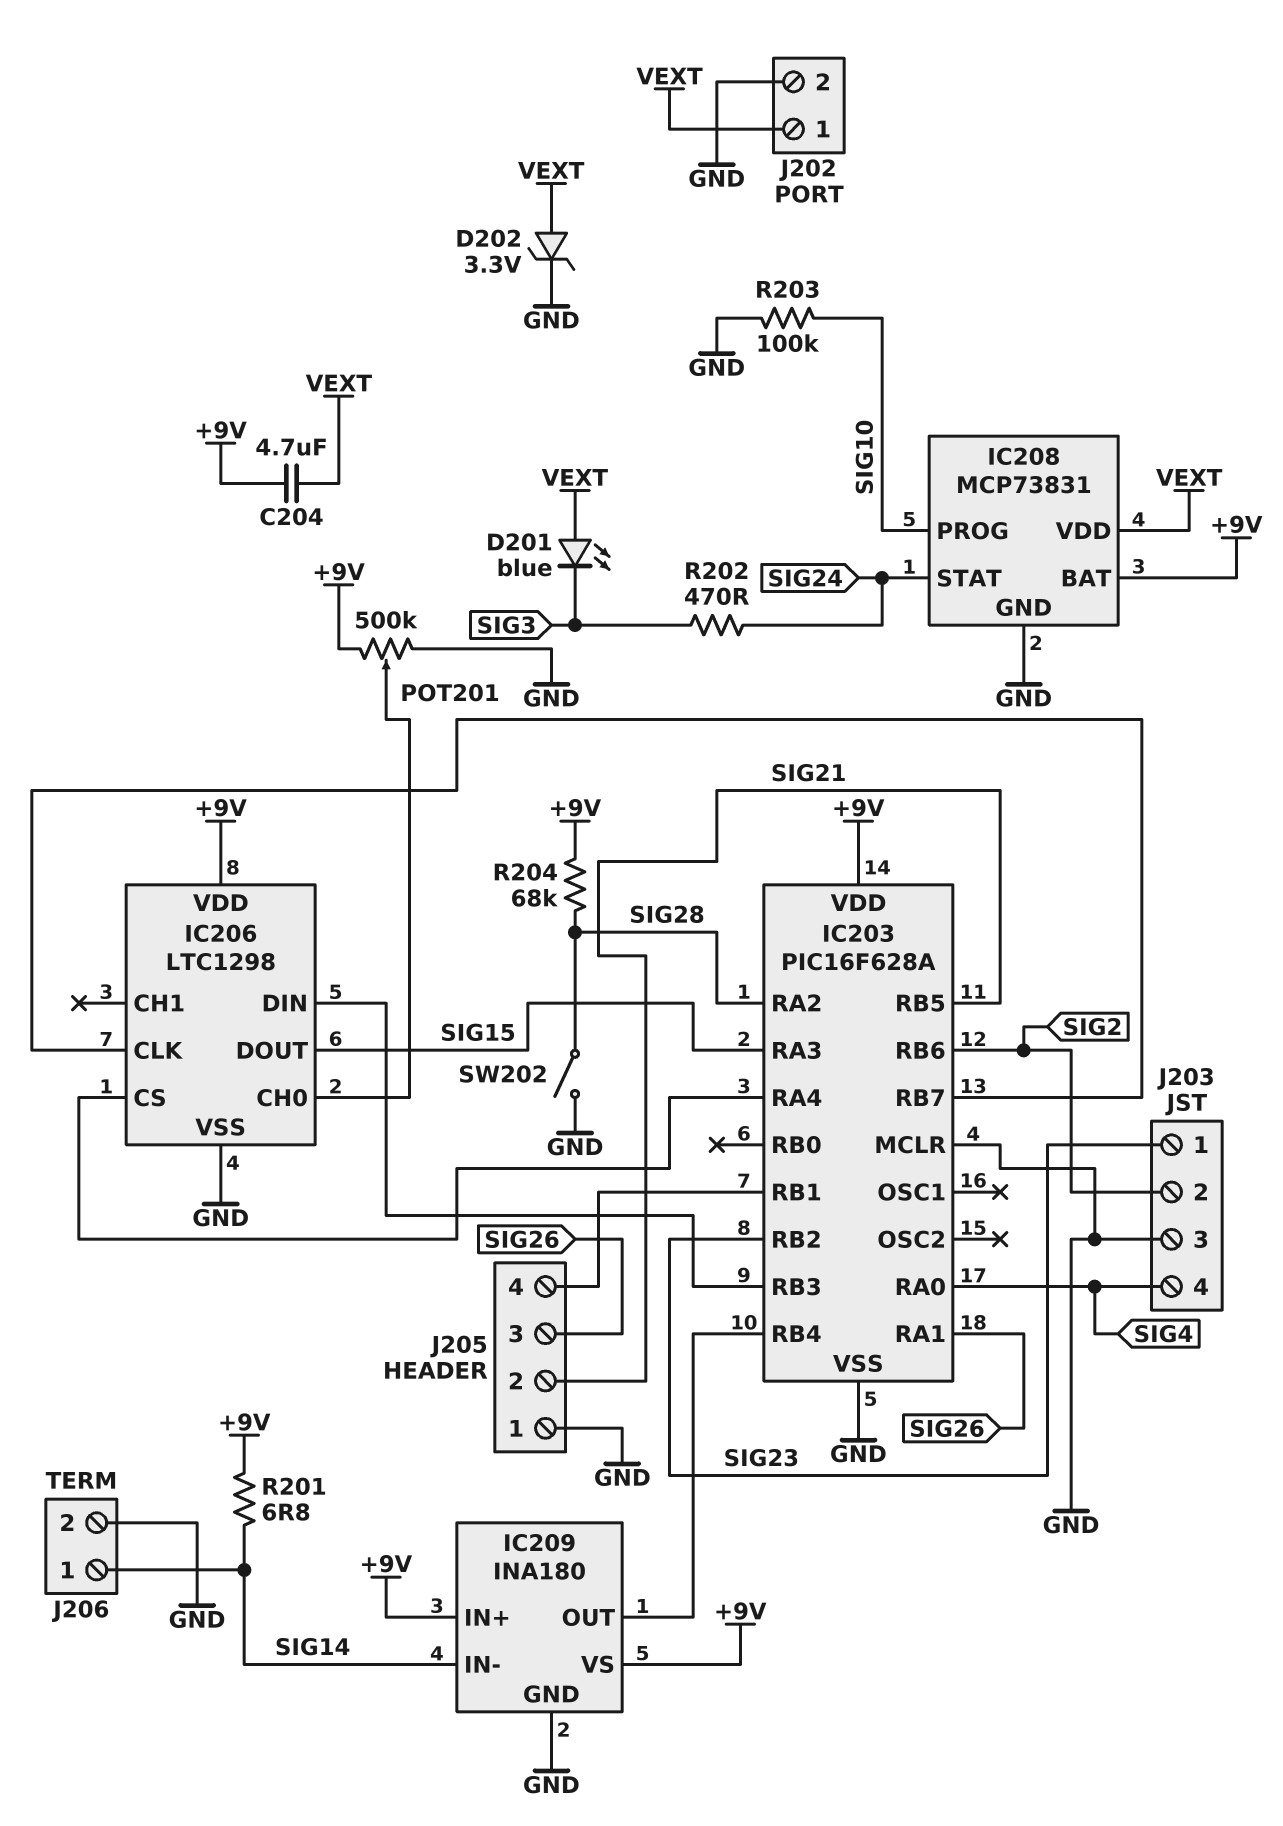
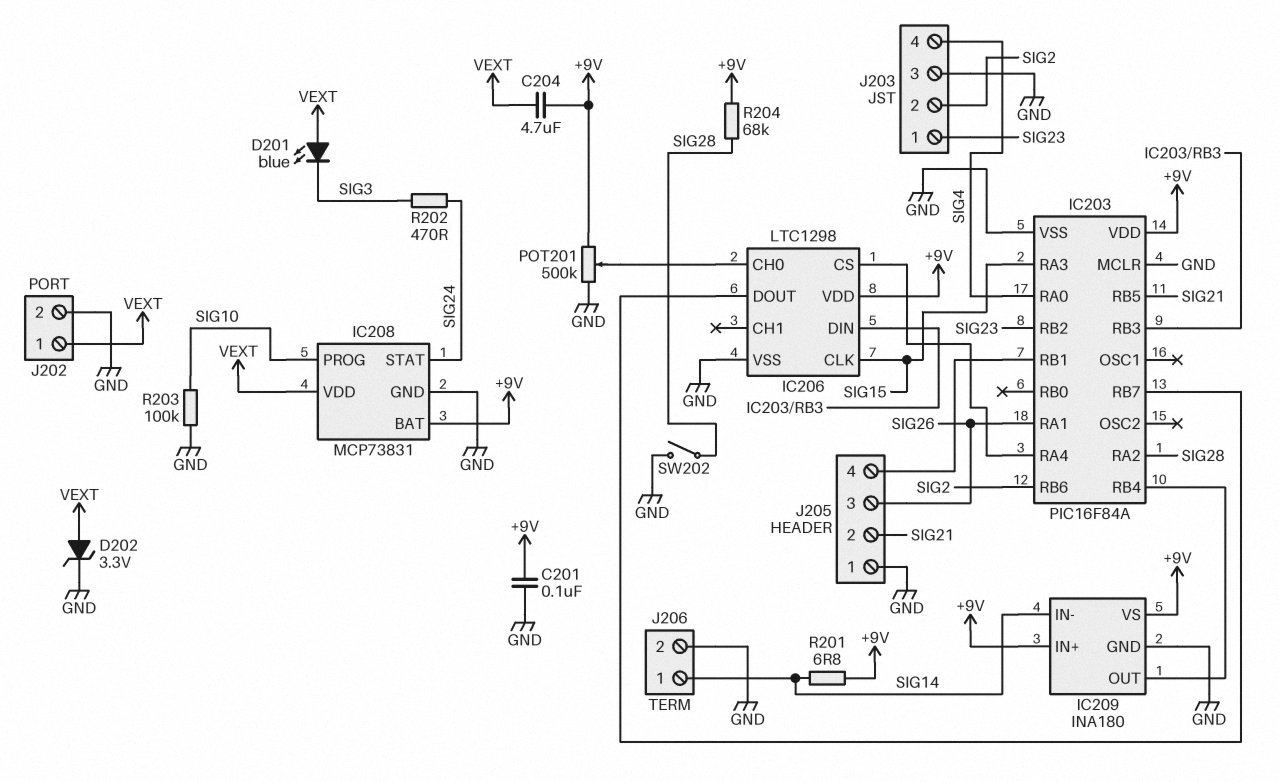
C201: none -> 100nF (+9V, GND)
IC203: PIC16F628A -> PIC16F84A
IC206 pin CLK: IC203/RB7 -> SIG15
IC206 pin DOUT: SIG15 -> IC203/RB7

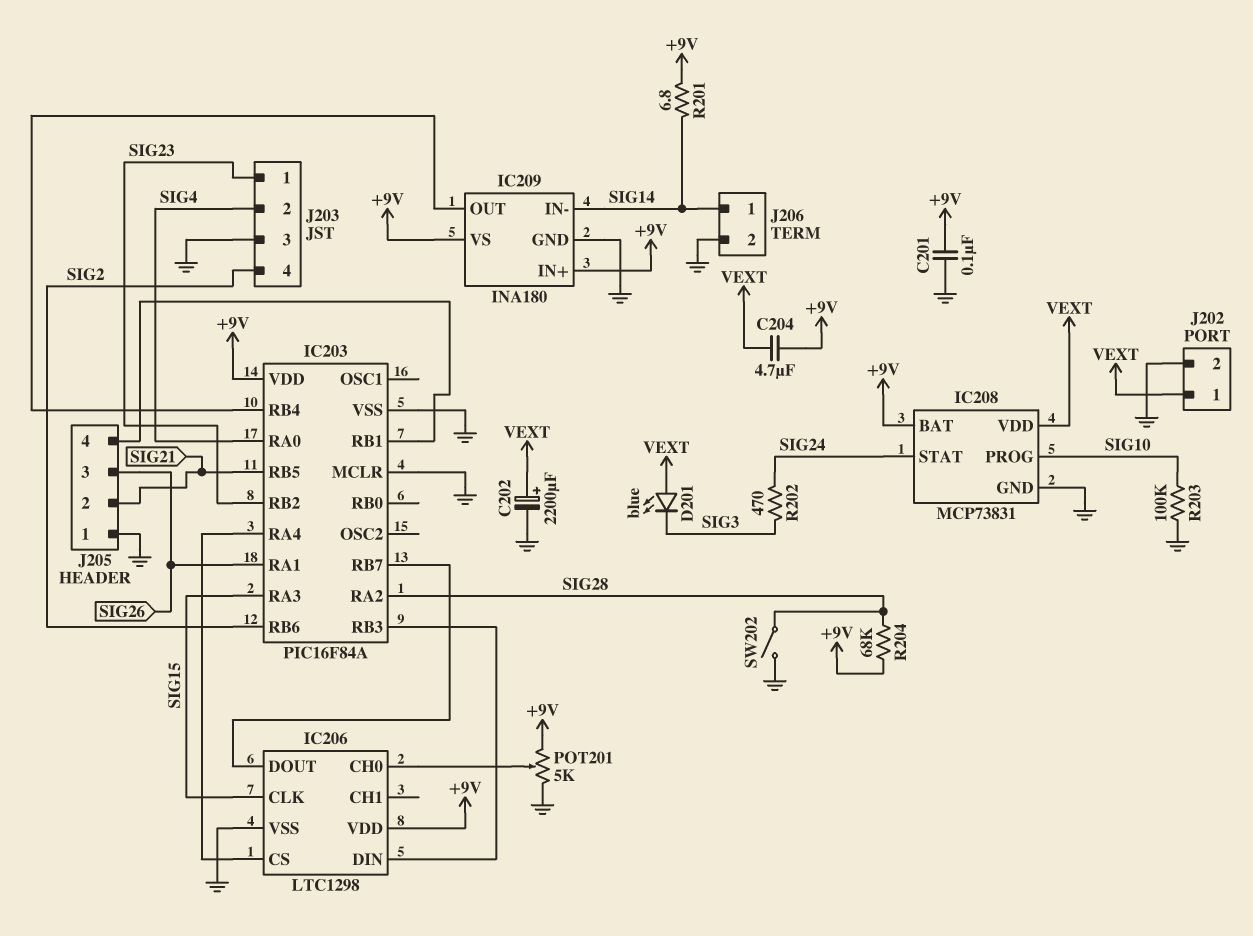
C202: none -> 2200uF (plus VEXT, minus GND)
D202: zener 3.3V (A VEXT, K GND) -> none
J203 pin 2: SIG2 -> SIG4
J203 pin 4: SIG4 -> SIG2
POT201: 500k (+9V, GND, wiper IC206/CH0) -> 5k (+9V, GND, wiper IC206/CH0)

